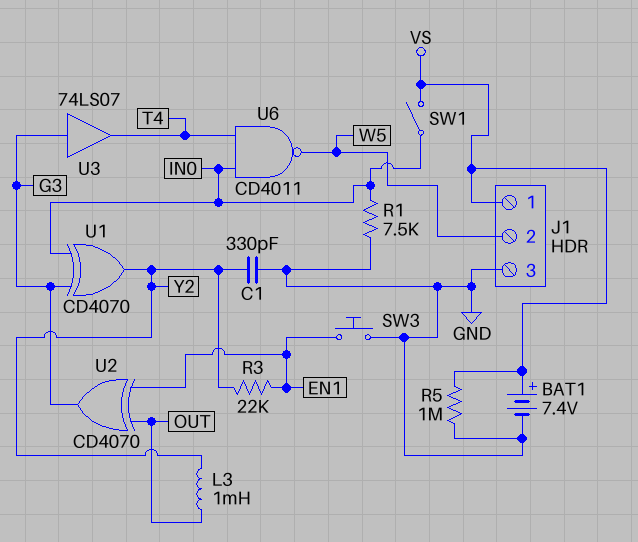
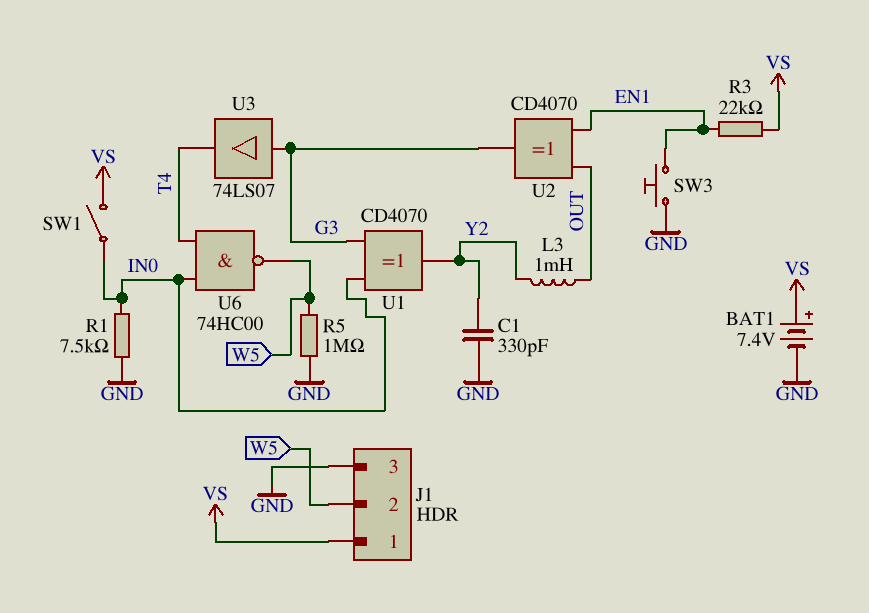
R3: 22k (EN1, Y2) -> 22k (EN1, VS)
R5: 1M (GND, VS) -> 1M (GND, W5)
U6: NAND CD4011 (in IN0, in T4, out W5) -> NAND 74HC00 (in IN0, in T4, out W5)

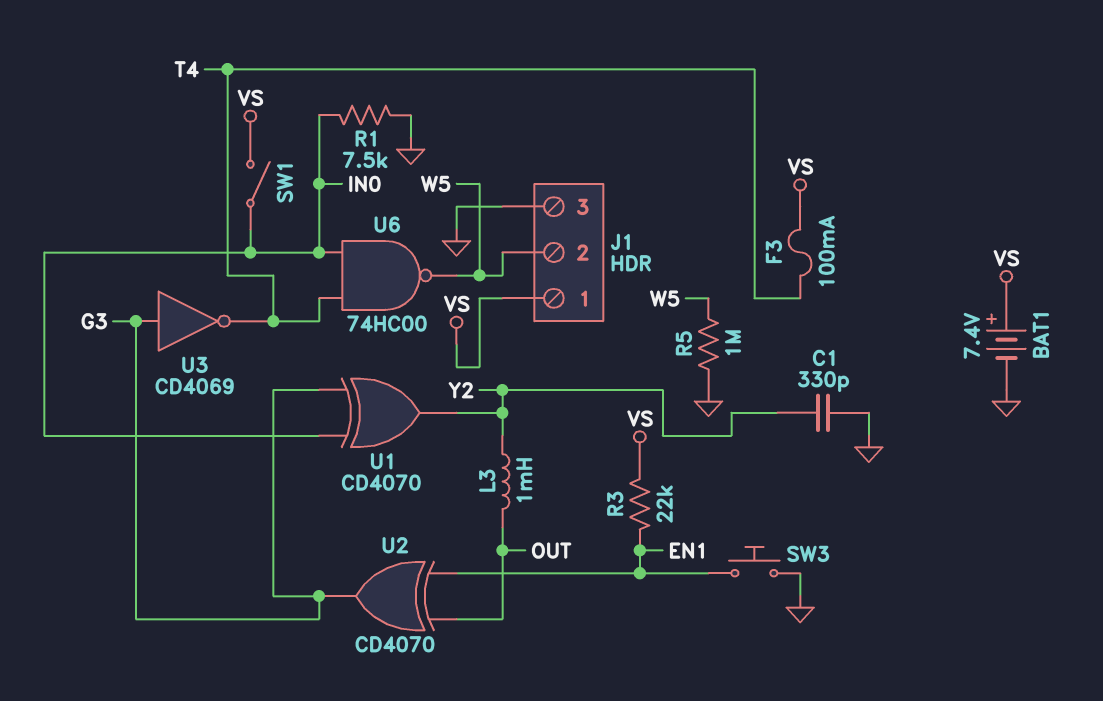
F3: none -> 100mA (T4, VS)
U3: buffer 74LS07 (in G3, out T4) -> NOT CD4069 (in G3, out T4)

